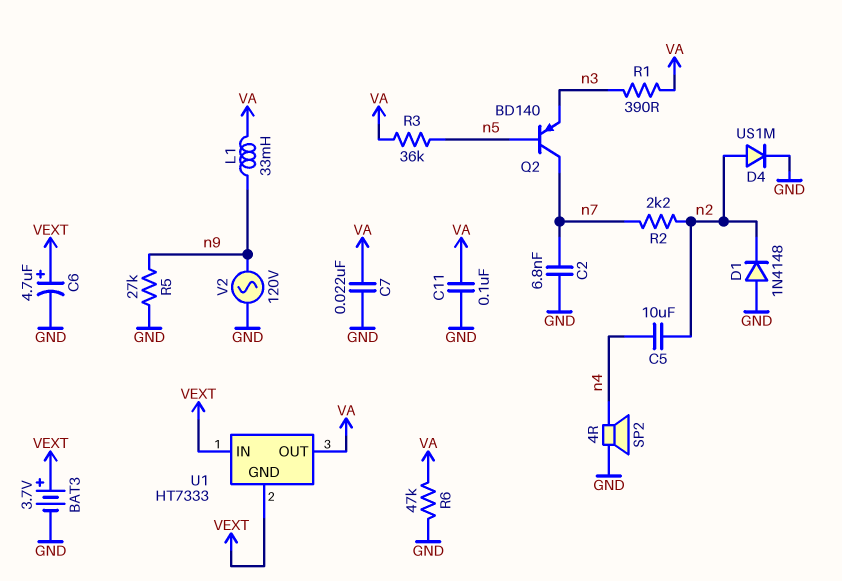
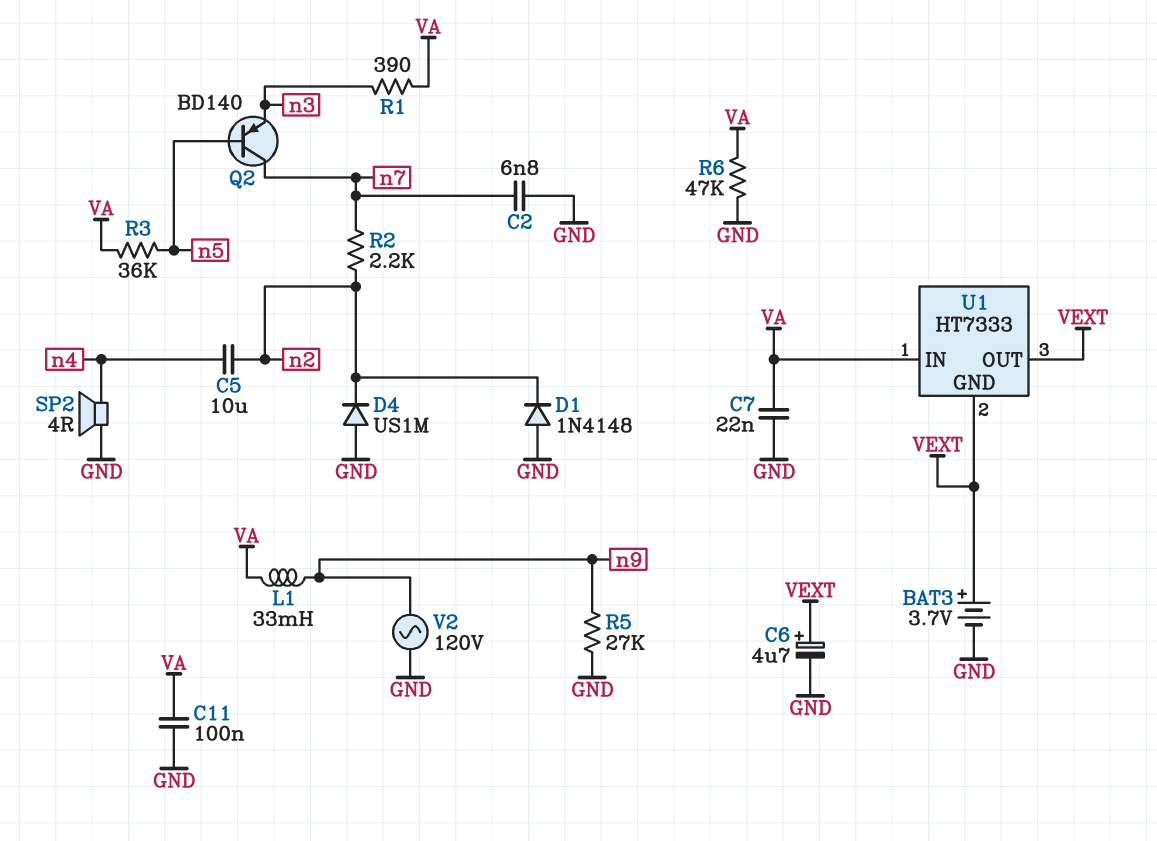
D4: diode US1M (A n2, K GND) -> diode US1M (A GND, K n2)
U1 pin IN: VEXT -> VA
U1 pin OUT: VA -> VEXT

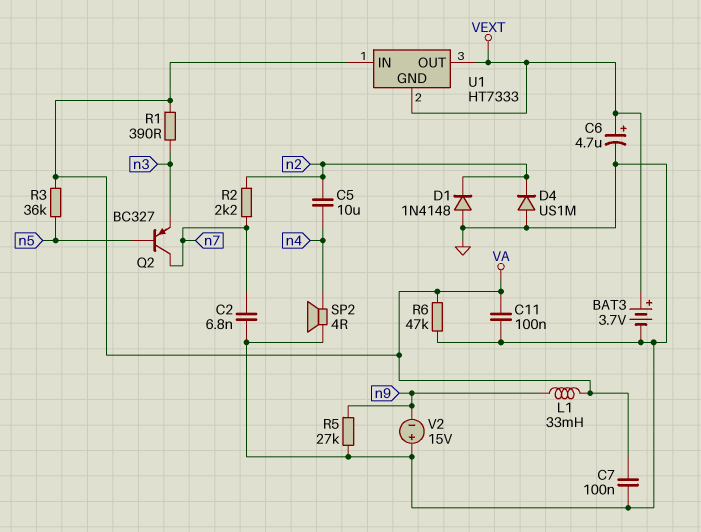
C7: 22nF (GND, VA) -> 100nF (GND, VA)
Q2: PNP BD140 (B n5, C n7, E n3) -> PNP BC327 (B n5, C n7, E n3)
V2: AC 120V (GND, n9) -> 15V (plus GND, minus n9)

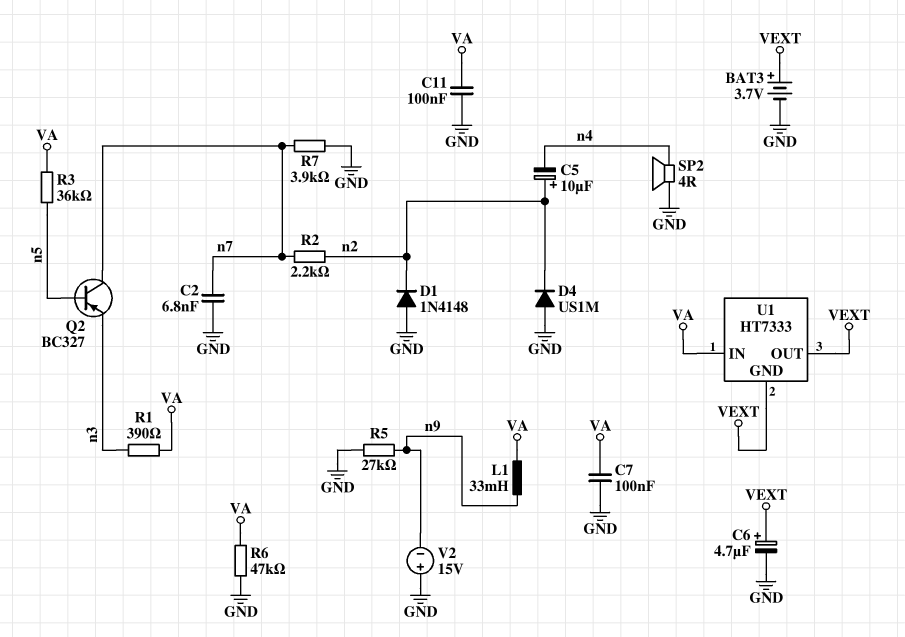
C5: 10uF (n2, n4) -> 10uF (plus n2, minus n4)
R7: none -> 3.9k (GND, n7)

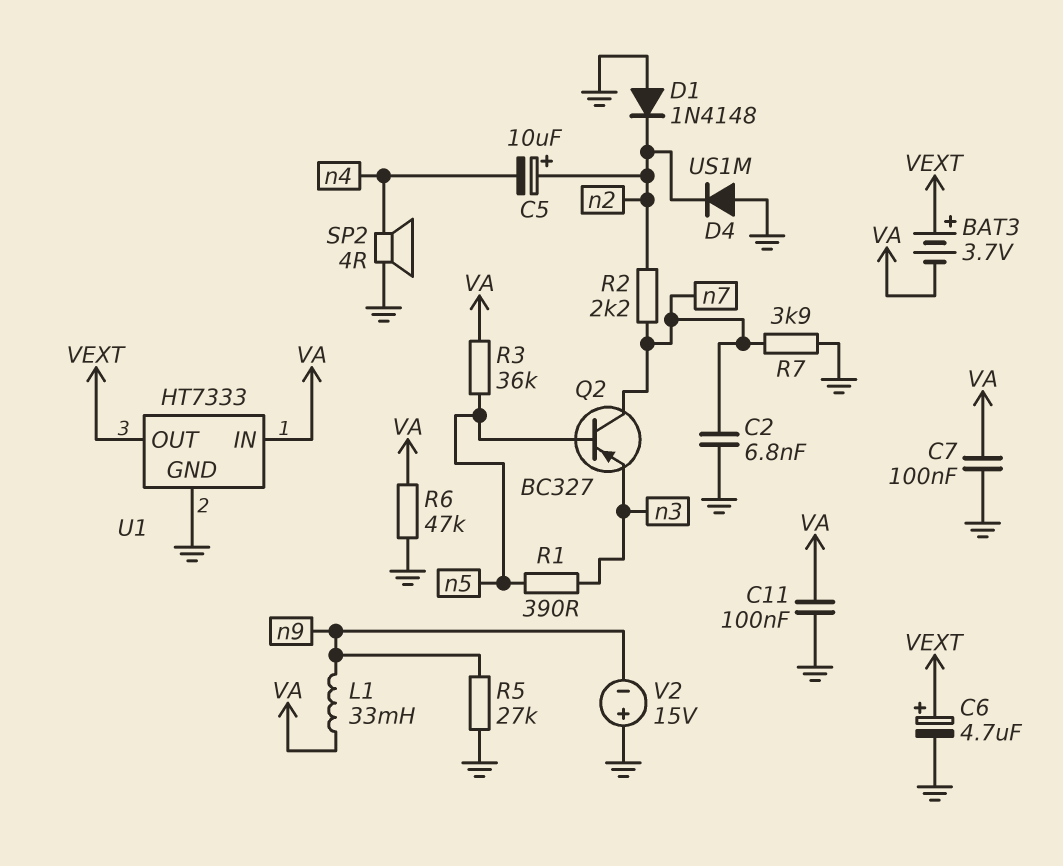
BAT3: 3.7V (plus VEXT, minus GND) -> 3.7V (plus VEXT, minus VA)
R1: 390 (VA, n3) -> 390 (n3, n5)
U1 pin GND: VEXT -> GND

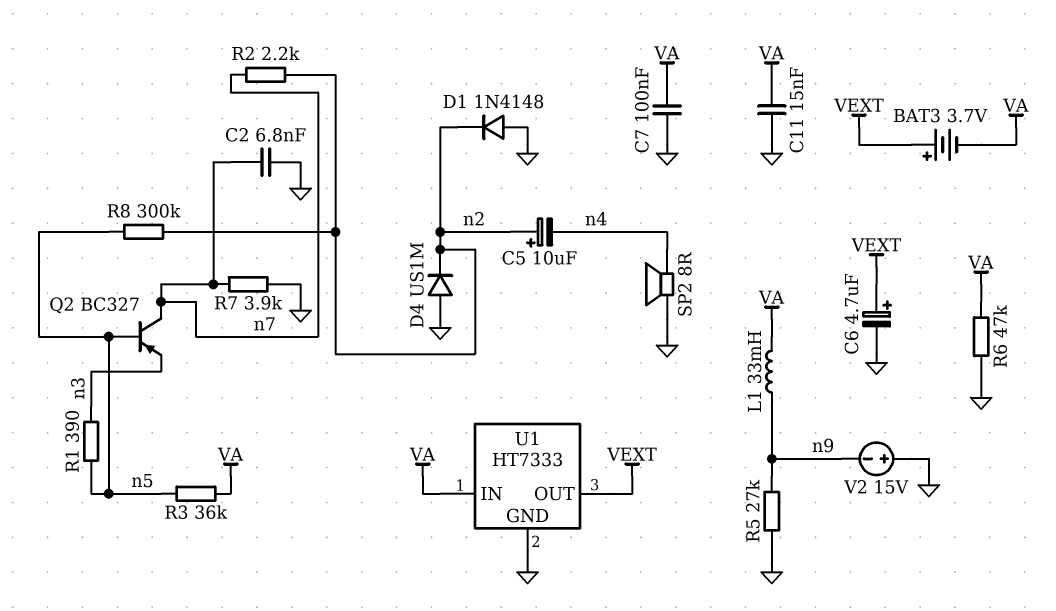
C11: 100nF (GND, VA) -> 15nF (GND, VA)
R8: none -> 300k (n2, n5)
SP2: speaker 4R (GND, n4) -> speaker 8R (GND, n4)

